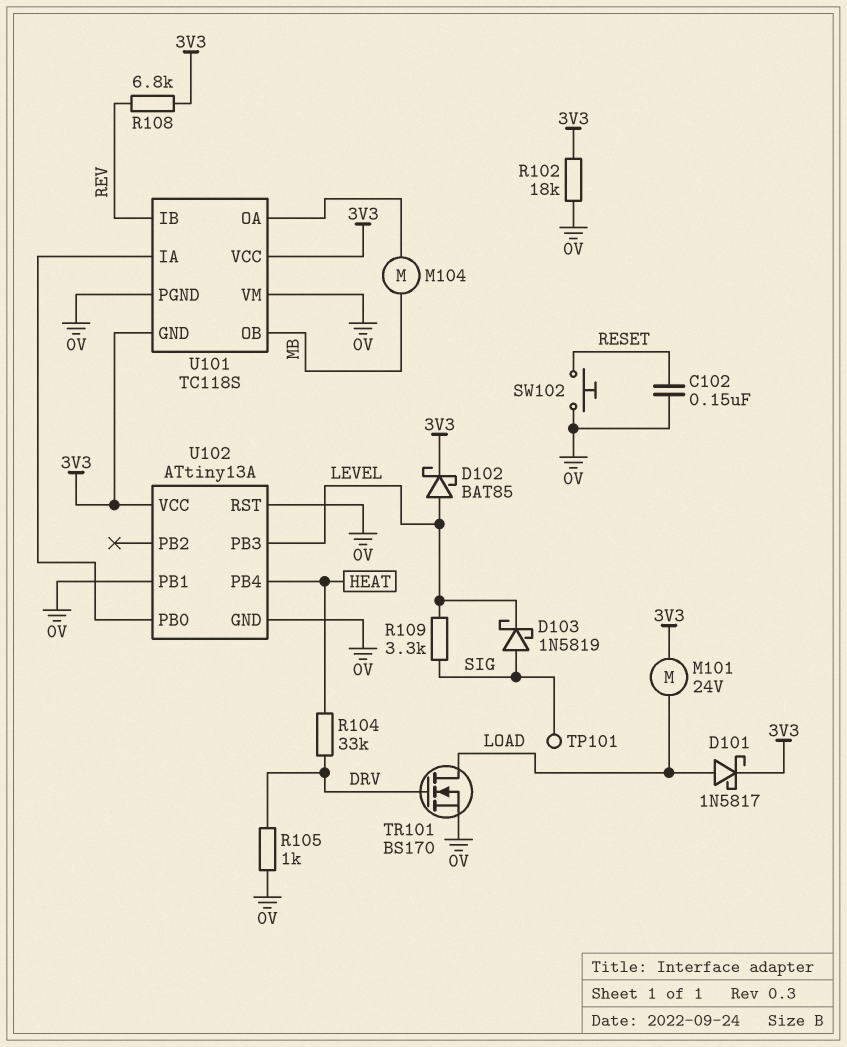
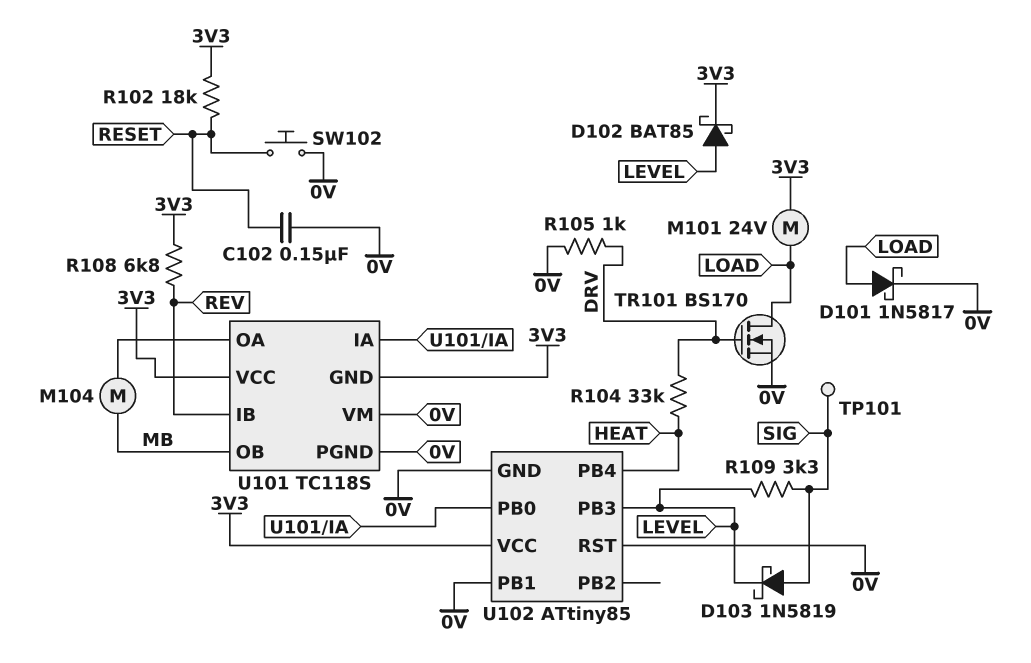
D101: schottky 1N5817 (A LOAD, K 3V3) -> schottky 1N5817 (A LOAD, K 0V)
R102: 18k (0V, 3V3) -> 18k (3V3, RESET)
U102: ATtiny13A -> ATtiny85

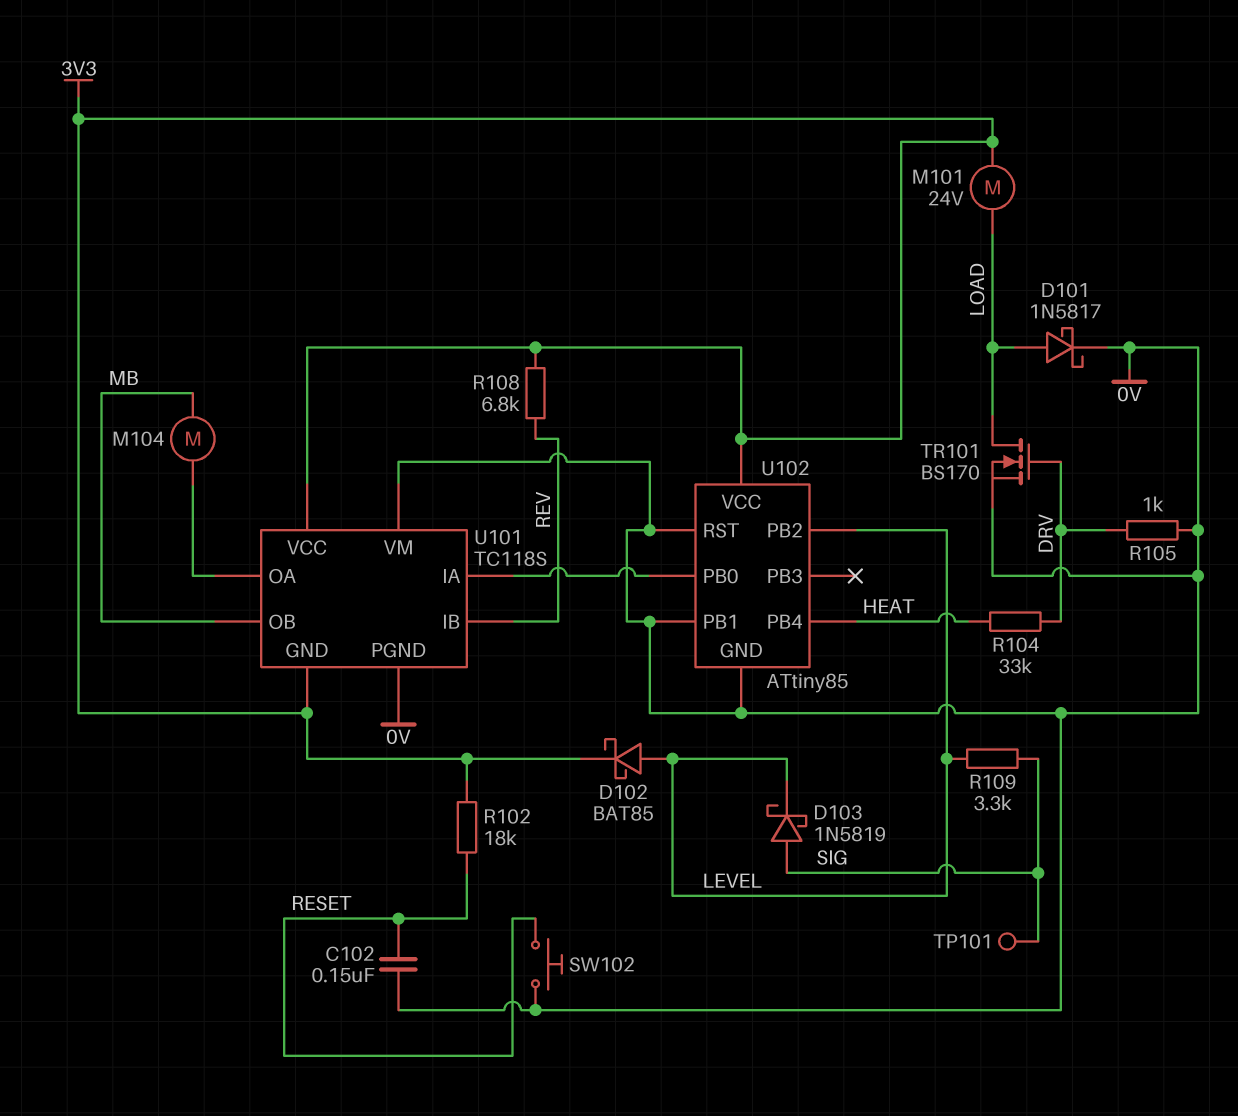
U102 pin PB2: none -> LEVEL
U102 pin PB3: LEVEL -> none

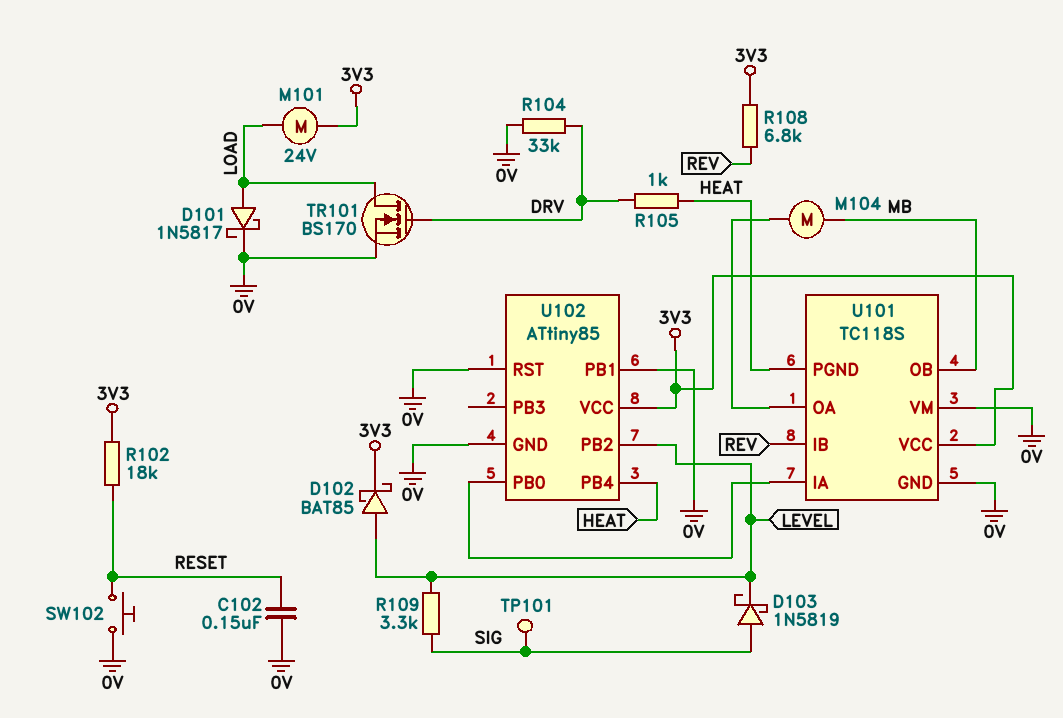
R104: 33k (DRV, HEAT) -> 33k (0V, DRV)
R105: 1k (0V, DRV) -> 1k (DRV, HEAT)
U101 pin GND: 3V3 -> 0V
U101 pin PGND: 0V -> HEAT

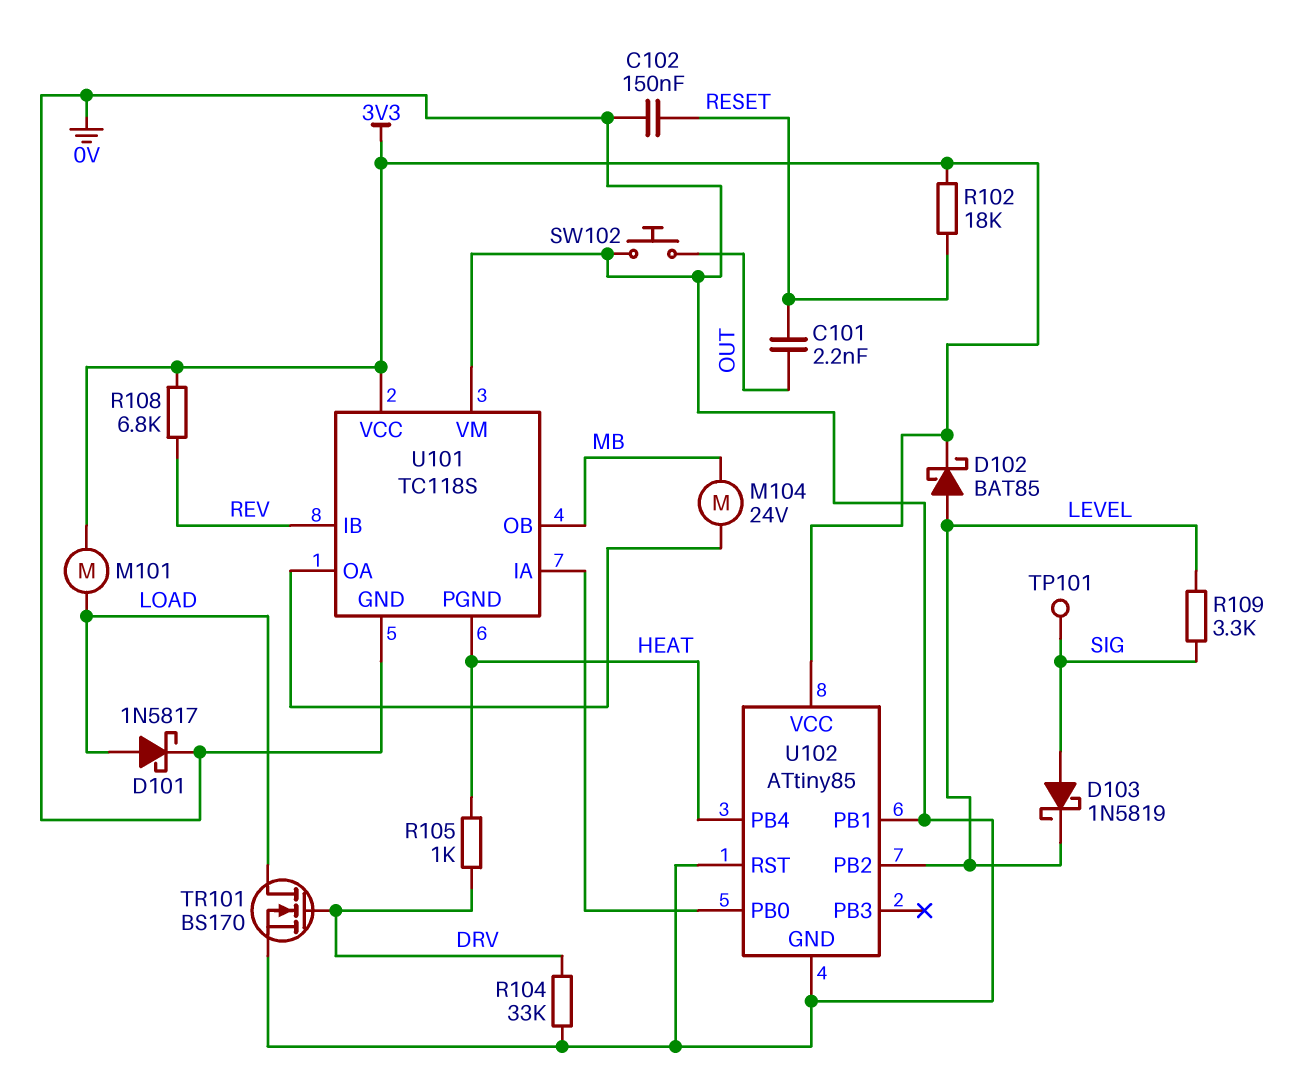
C101: none -> 2.2nF (OUT, RESET)
M101: motor 24V (3V3, LOAD) -> motor (3V3, LOAD)
M104: motor (MB, U101/OA) -> motor 24V (MB, U101/OA)
SW102: button (0V, RESET) -> button (0V, OUT)

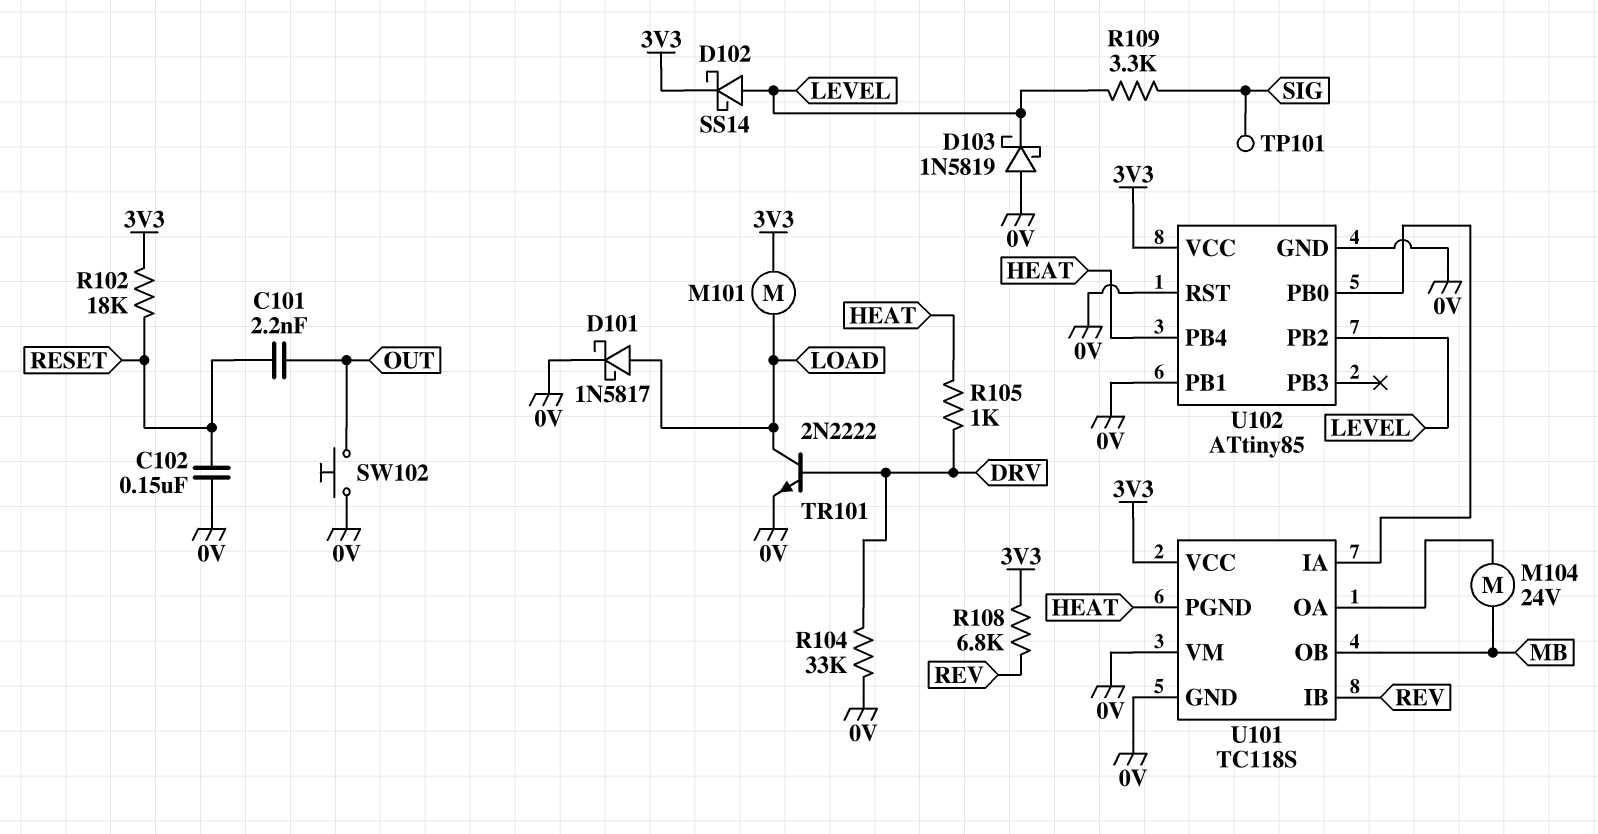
D102: schottky BAT85 (A LEVEL, K 3V3) -> schottky SS14 (A LEVEL, K 3V3)
D103: schottky 1N5819 (A SIG, K LEVEL) -> schottky 1N5819 (A 0V, K LEVEL)
TR101: NMOS BS170 (G DRV, D LOAD, S 0V) -> NPN 2N2222 (B DRV, C LOAD, E 0V)

